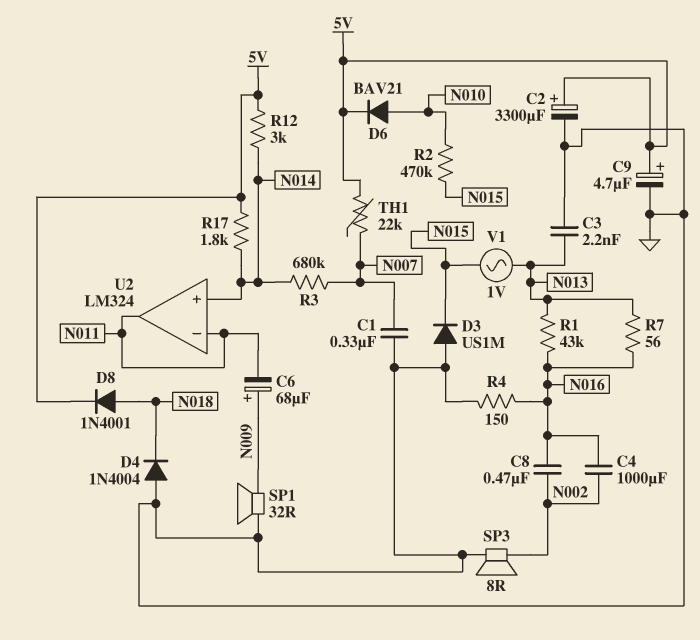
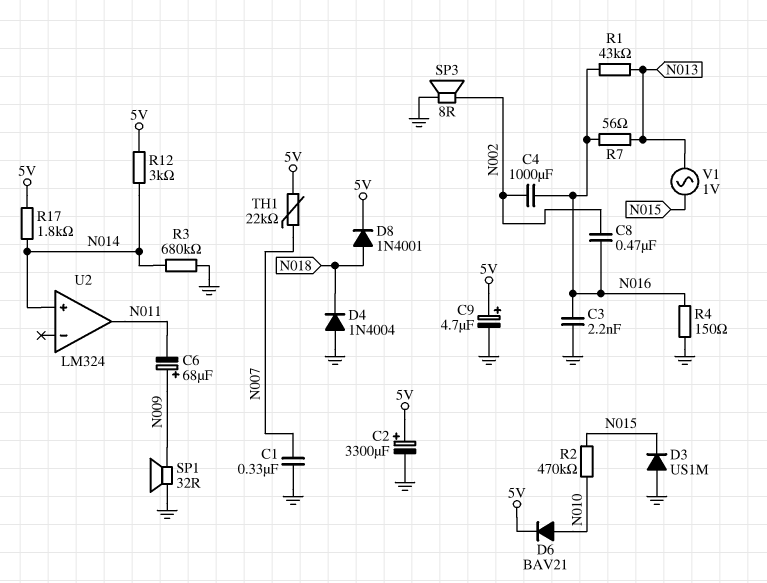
C3: 2.2nF (GND, N013) -> 2.2nF (GND, N016)
R3: 680k (N007, N014) -> 680k (GND, N014)
U2 pin in-: N011 -> none

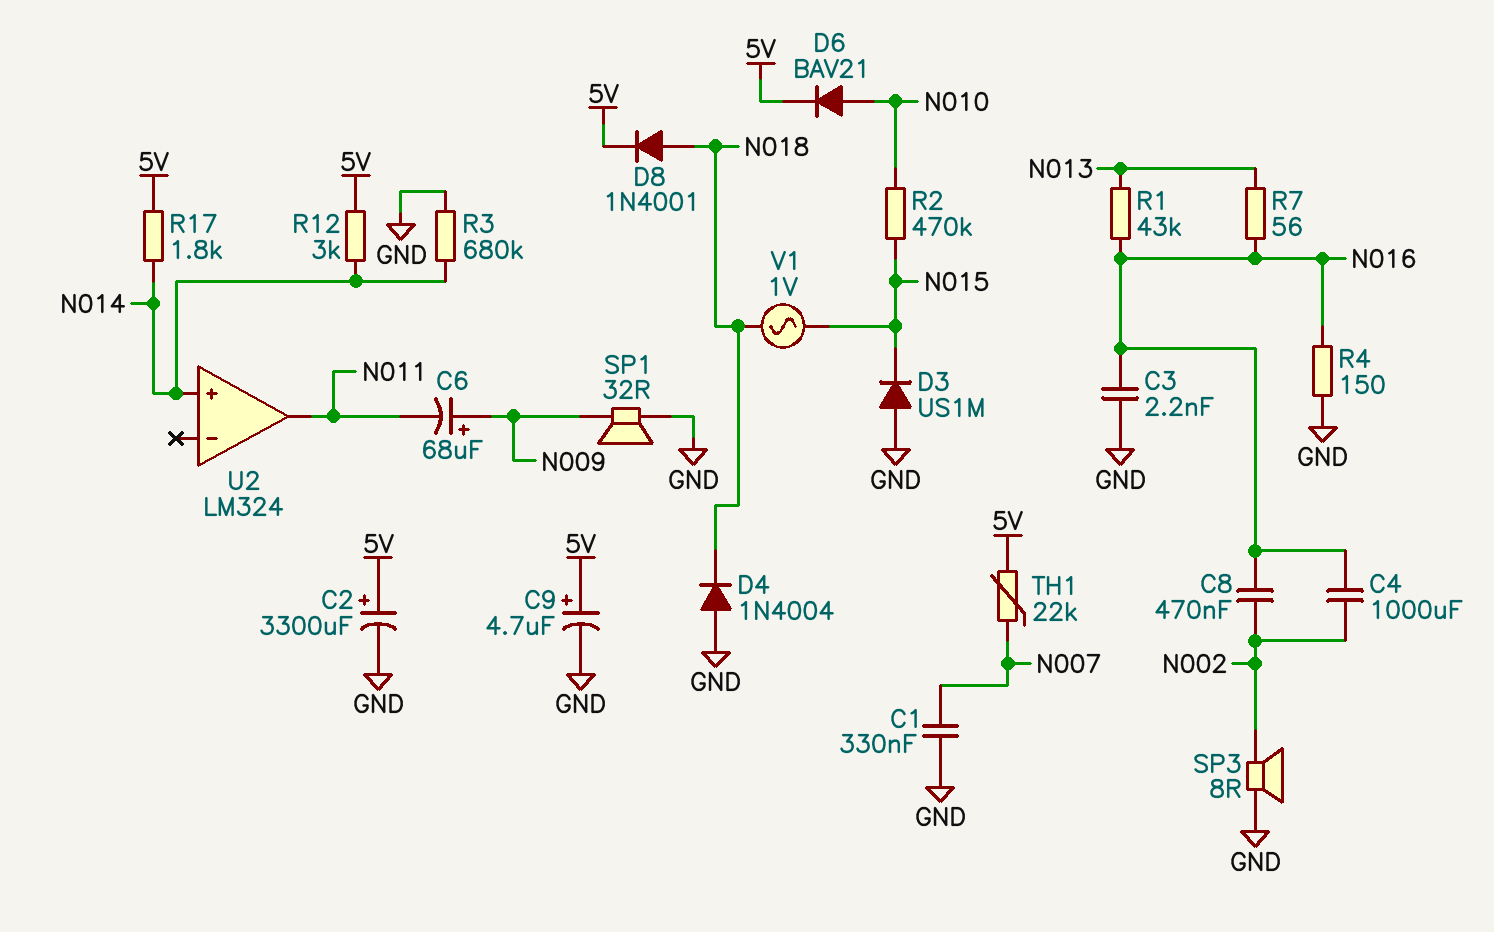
V1: AC 1V (N013, N015) -> AC 1V (N015, N018)

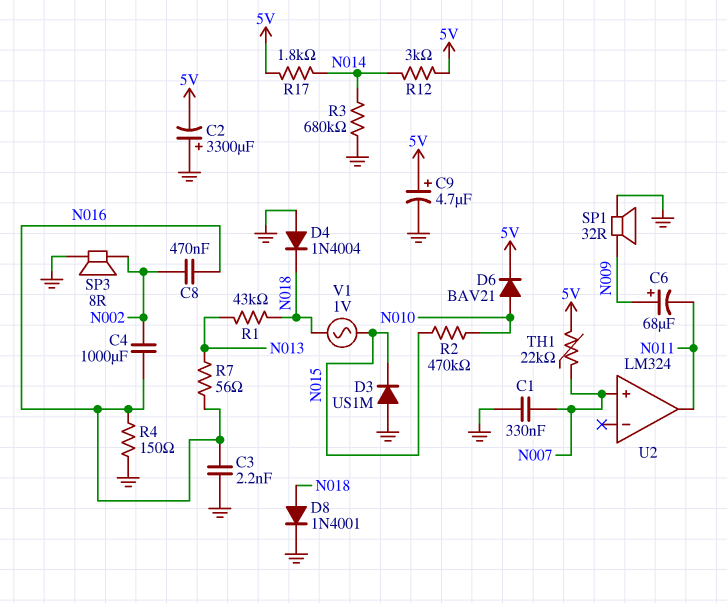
C2: 3300uF (plus 5V, minus GND) -> 3300uF (plus GND, minus 5V)
D8: diode 1N4001 (A N018, K 5V) -> diode 1N4001 (A N018, K GND)
R1: 43k (N013, N016) -> 43k (N013, N018)
U2 pin in+: N014 -> N007

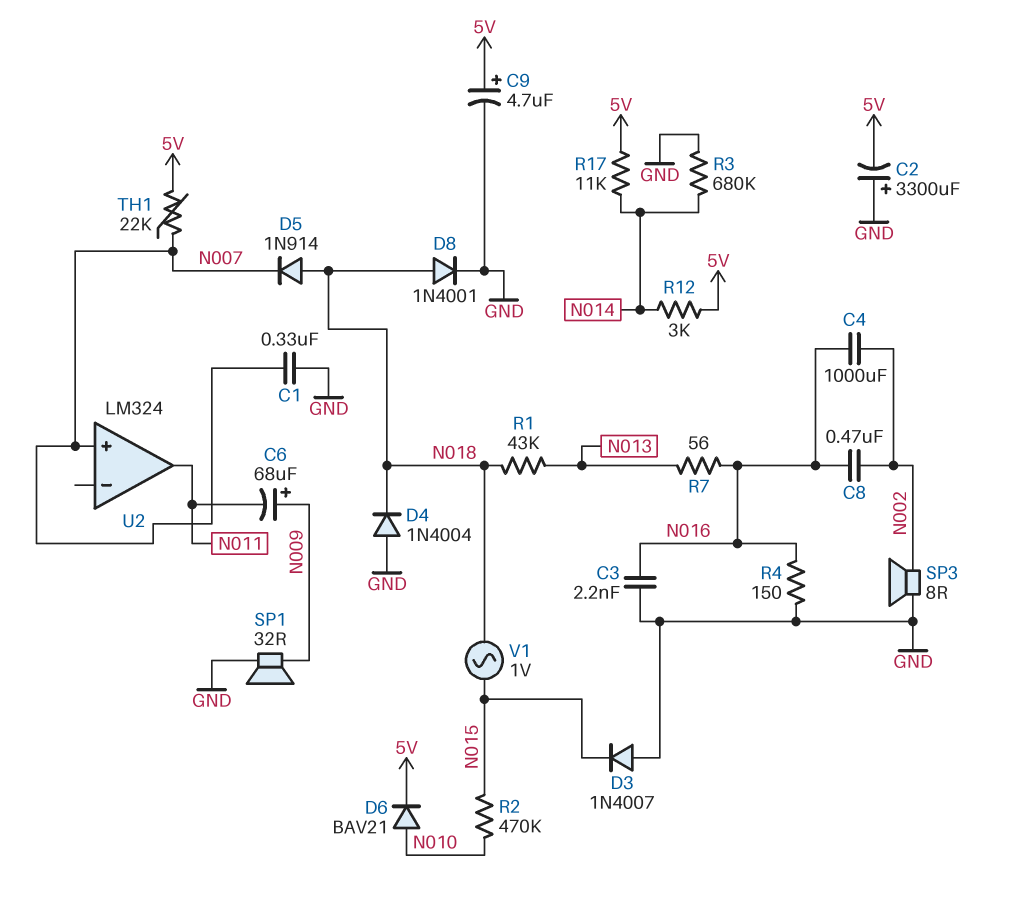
D3: diode US1M (A GND, K N015) -> diode 1N4007 (A GND, K N015)
D5: none -> diode 1N914 (A N018, K N007)
R17: 1.8k (5V, N014) -> 11k (5V, N014)

